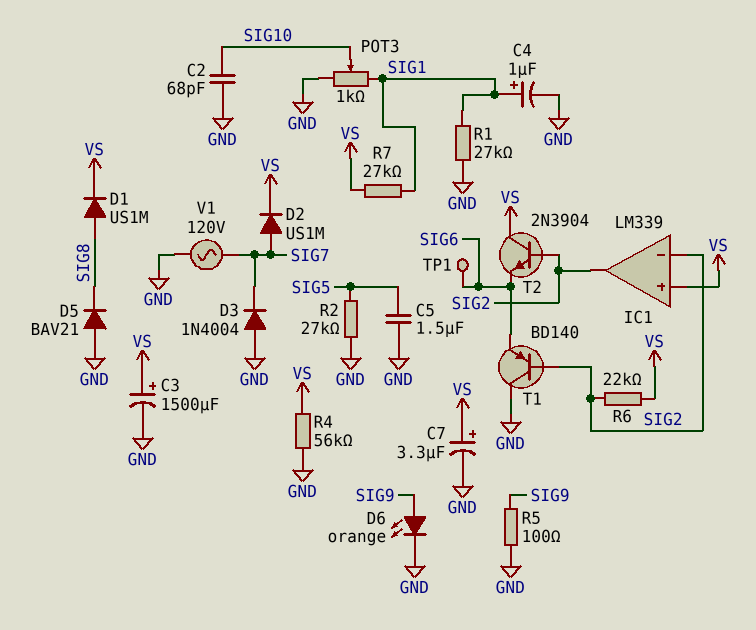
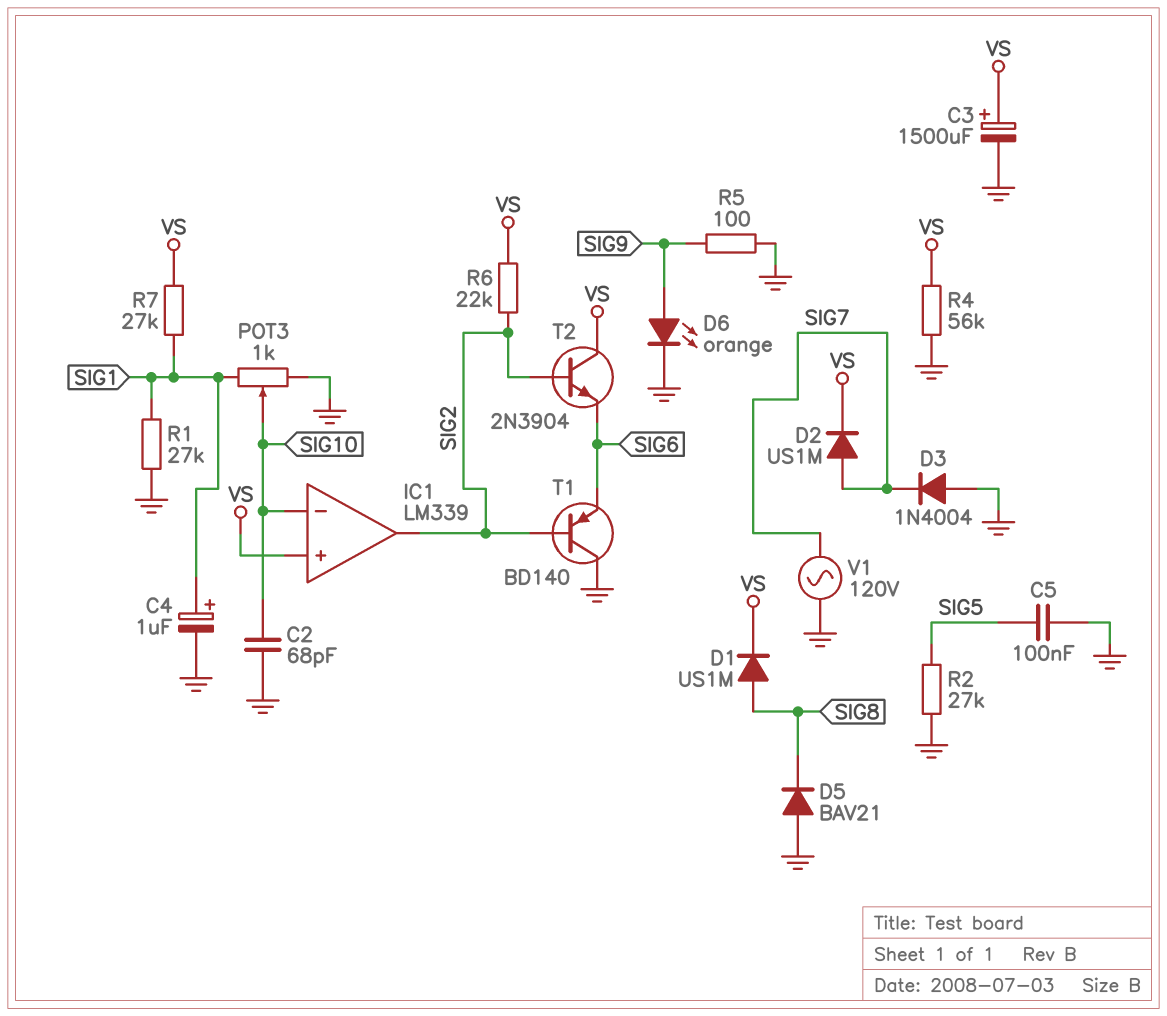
C5: 1.5uF (GND, SIG5) -> 100nF (GND, SIG5)
C7: 3.3uF (plus VS, minus GND) -> none
IC1 pin in-: SIG2 -> SIG10
TP1: test point (SIG6) -> none

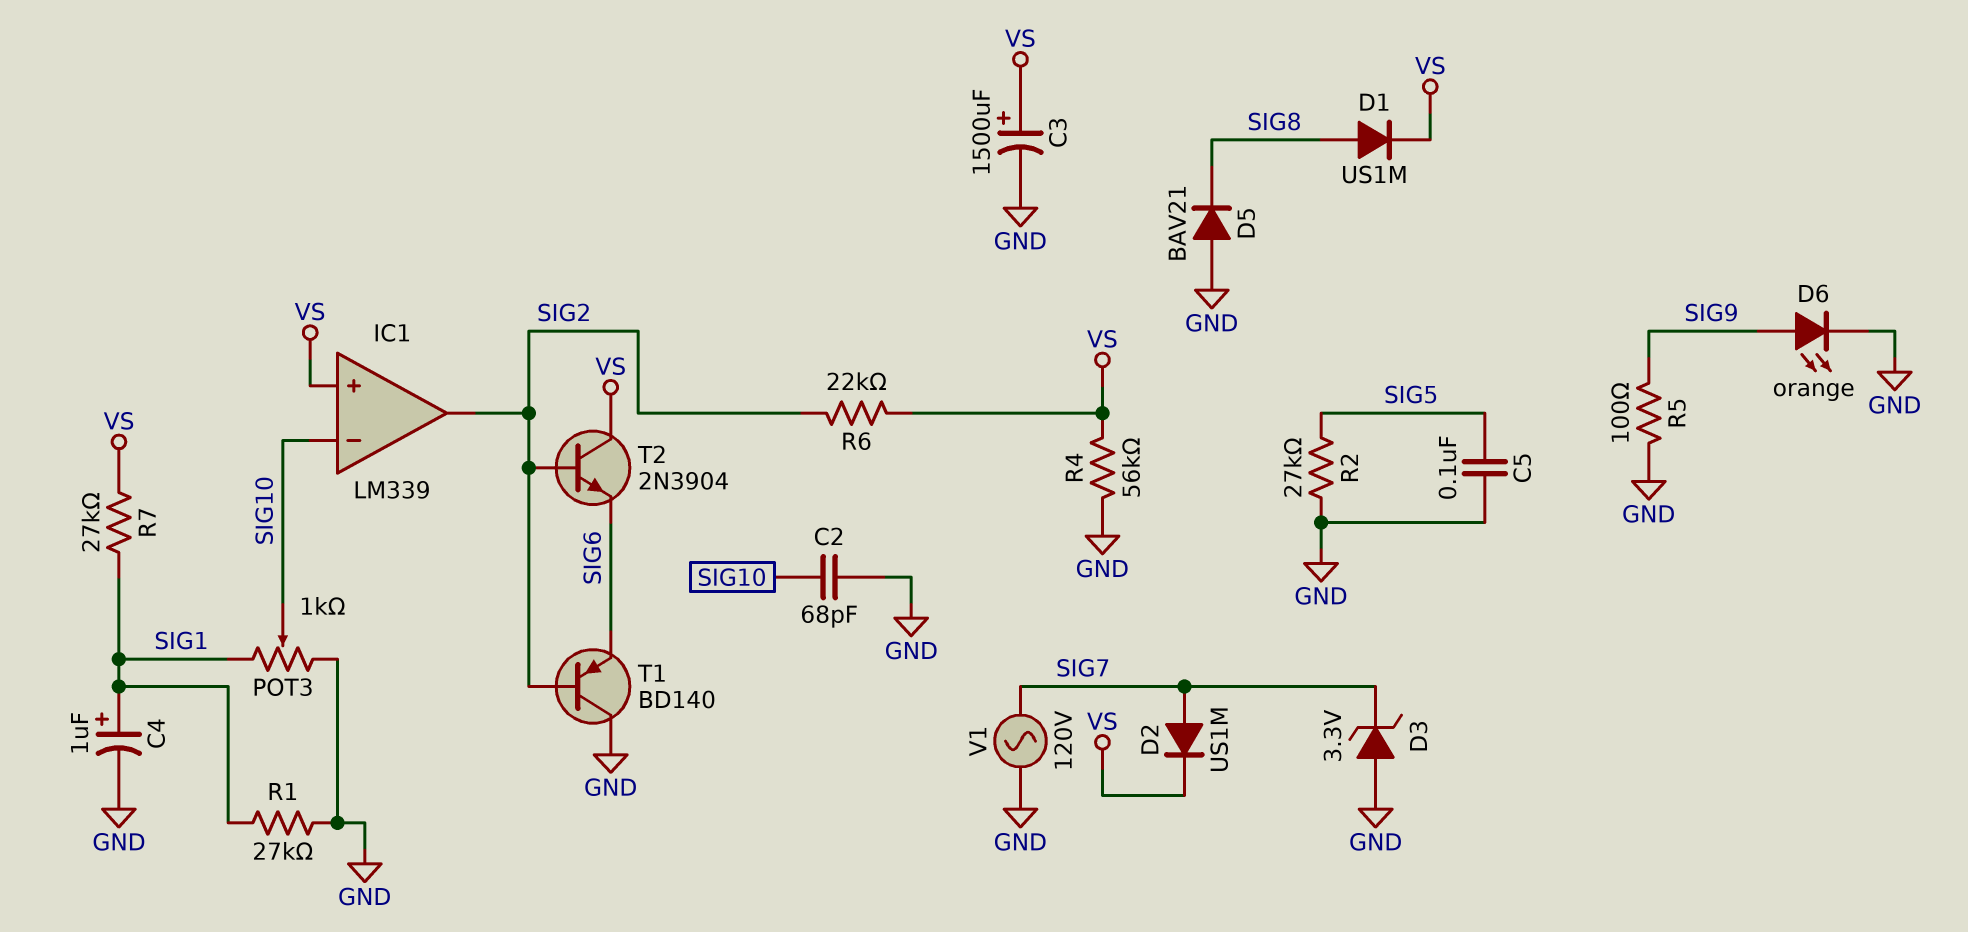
D3: diode 1N4004 (A GND, K SIG7) -> zener 3.3V (A GND, K SIG7)

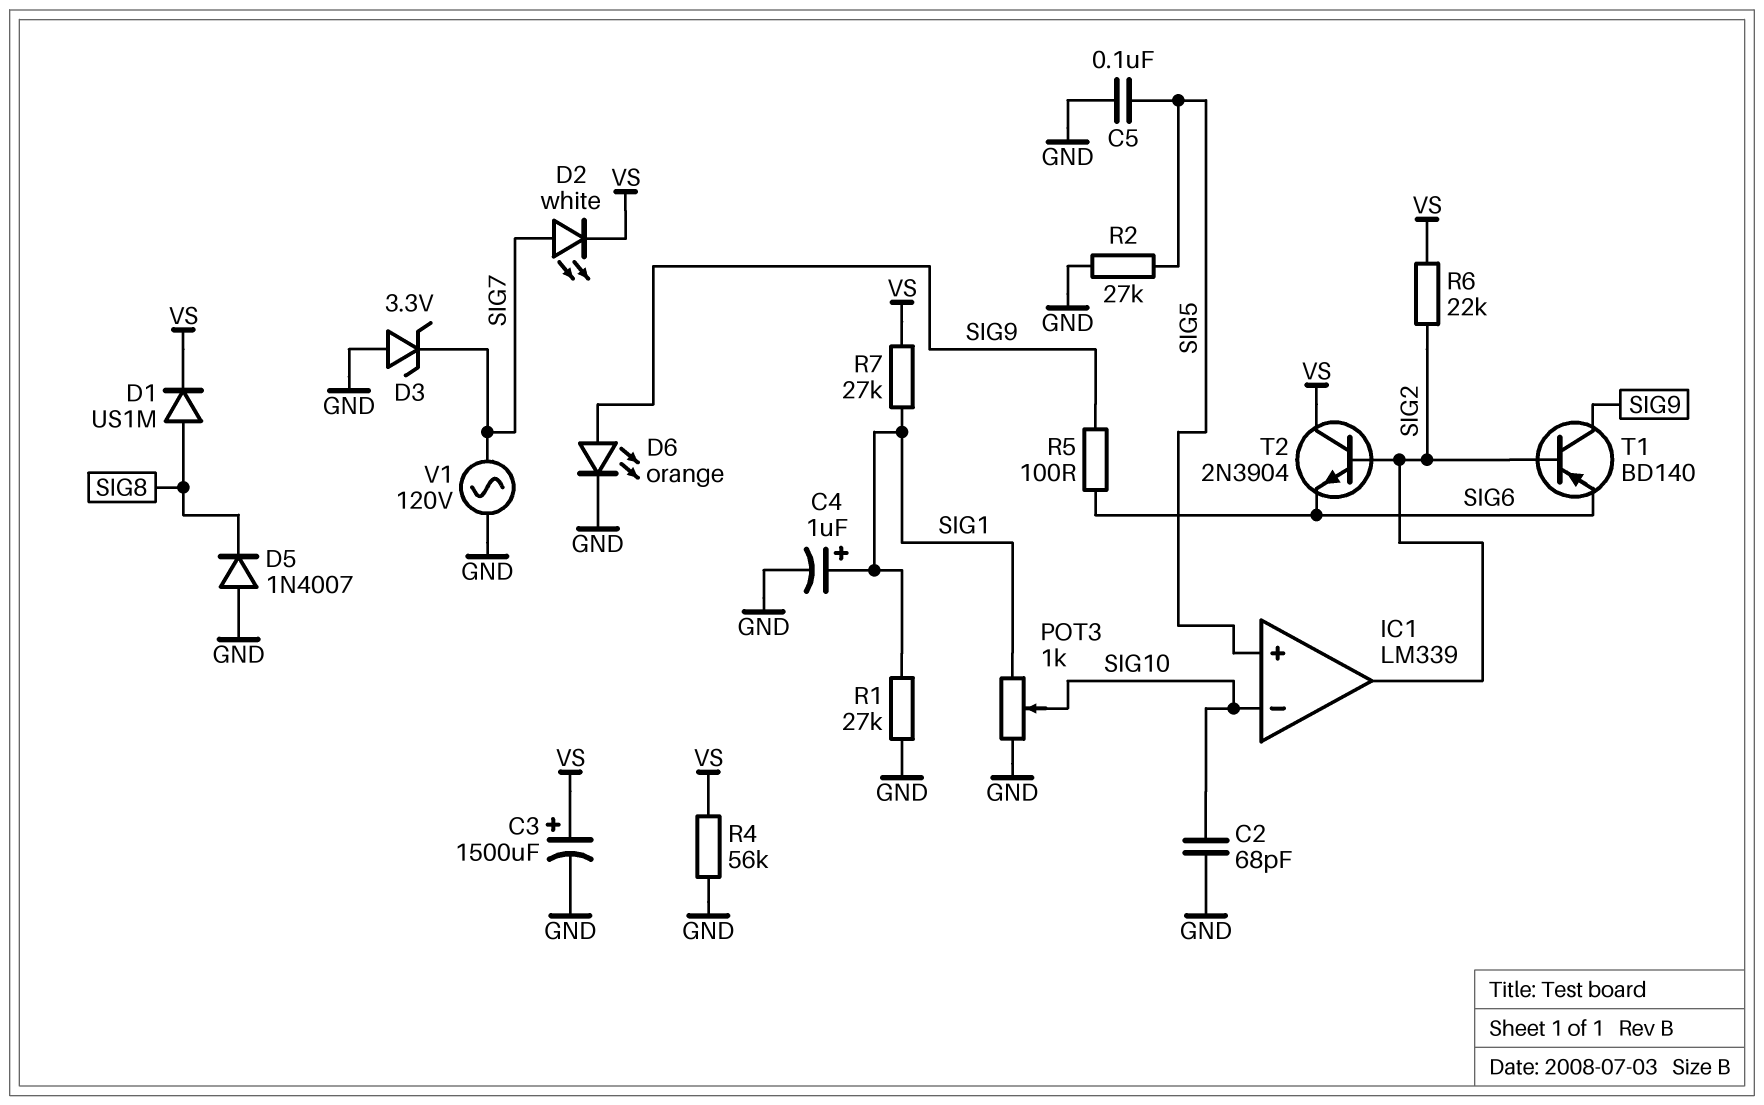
D2: diode US1M (A SIG7, K VS) -> LED white (A SIG7, K VS)
D5: diode BAV21 (A GND, K SIG8) -> diode 1N4007 (A GND, K SIG8)
IC1 pin in+: VS -> SIG5
R5: 100 (GND, SIG9) -> 100 (SIG6, SIG9)
T1: PNP BD140 (B SIG2, C GND, E SIG6) -> PNP BD140 (B SIG2, C SIG9, E SIG6)

